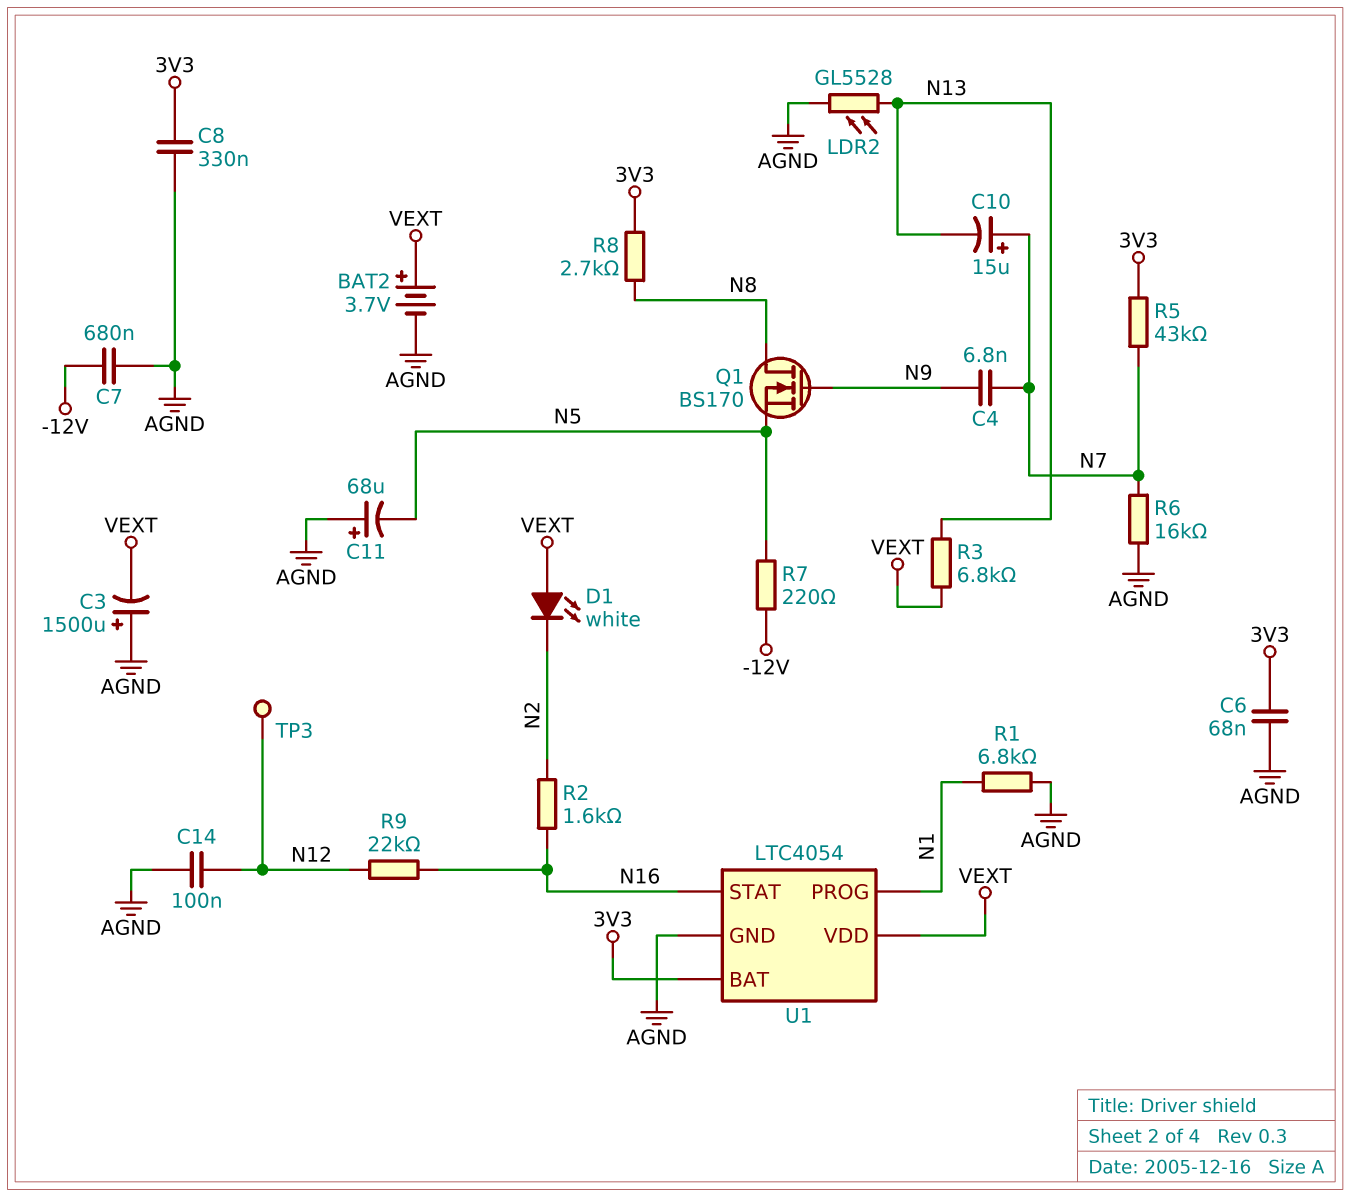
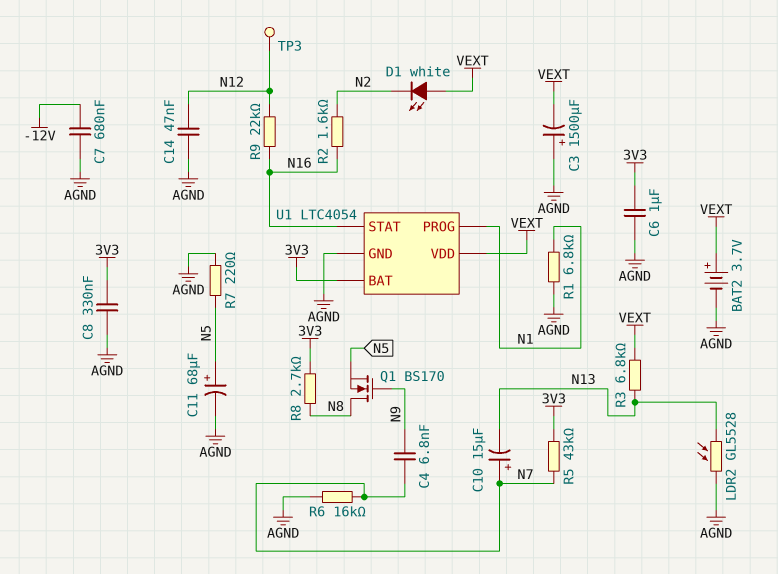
C6: 68nF (3V3, AGND) -> 1uF (3V3, AGND)
C11: 68uF (plus AGND, minus N5) -> 68uF (plus N5, minus AGND)
C14: 100nF (AGND, N12) -> 47nF (AGND, N12)
R7: 220 (-12V, N5) -> 220 (AGND, N5)

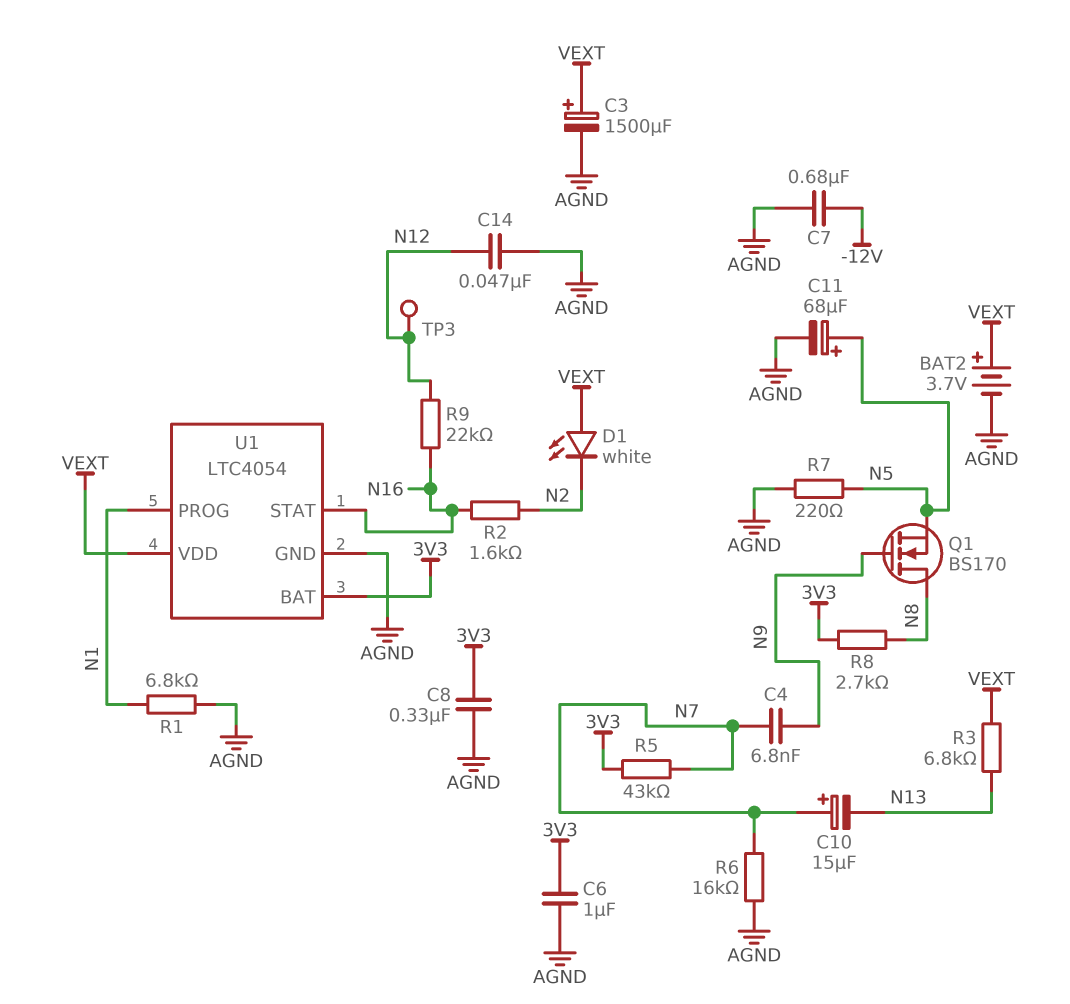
C3: 1500uF (plus AGND, minus VEXT) -> 1500uF (plus VEXT, minus AGND)
LDR2: GL5528 (AGND, N13) -> none

